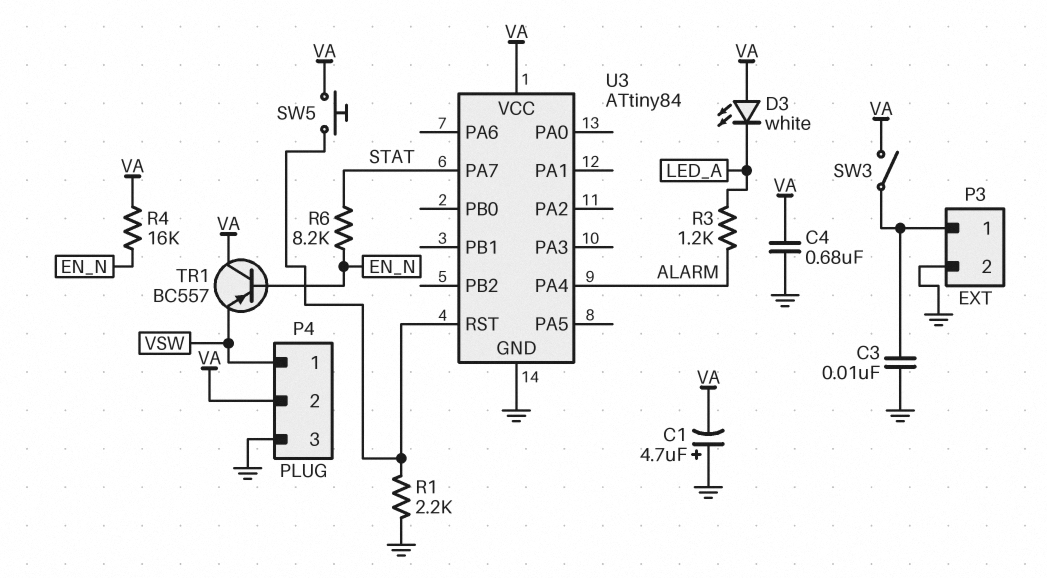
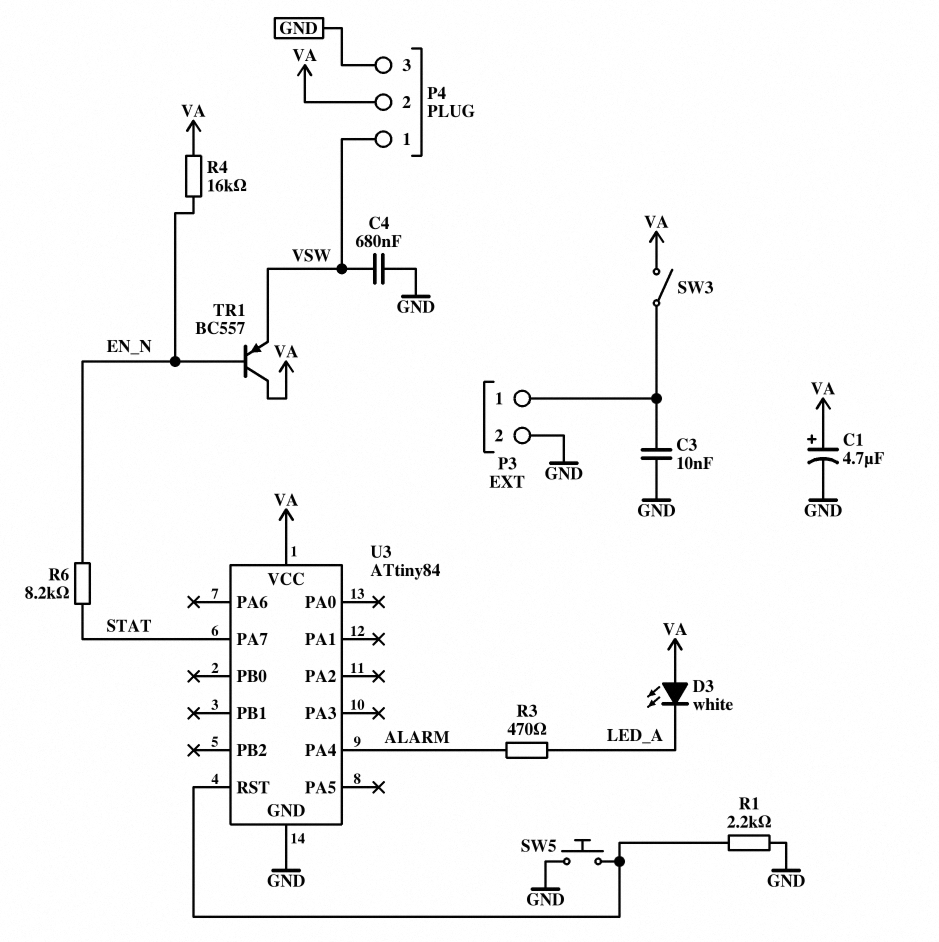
C1: 4.7uF (plus GND, minus VA) -> 4.7uF (plus VA, minus GND)
C4: 680nF (GND, VA) -> 680nF (GND, VSW)
R3: 1.2k (ALARM, LED_A) -> 470 (ALARM, LED_A)
SW5: button (U3/RST, VA) -> button (GND, U3/RST)

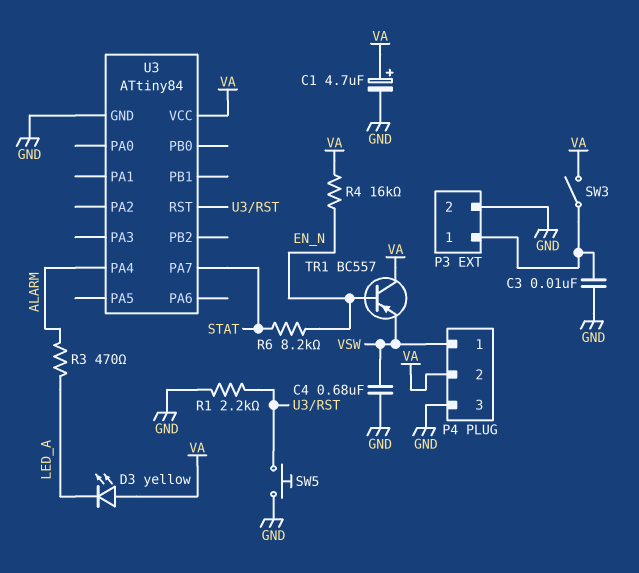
D3: LED white (A VA, K LED_A) -> LED yellow (A VA, K LED_A)

